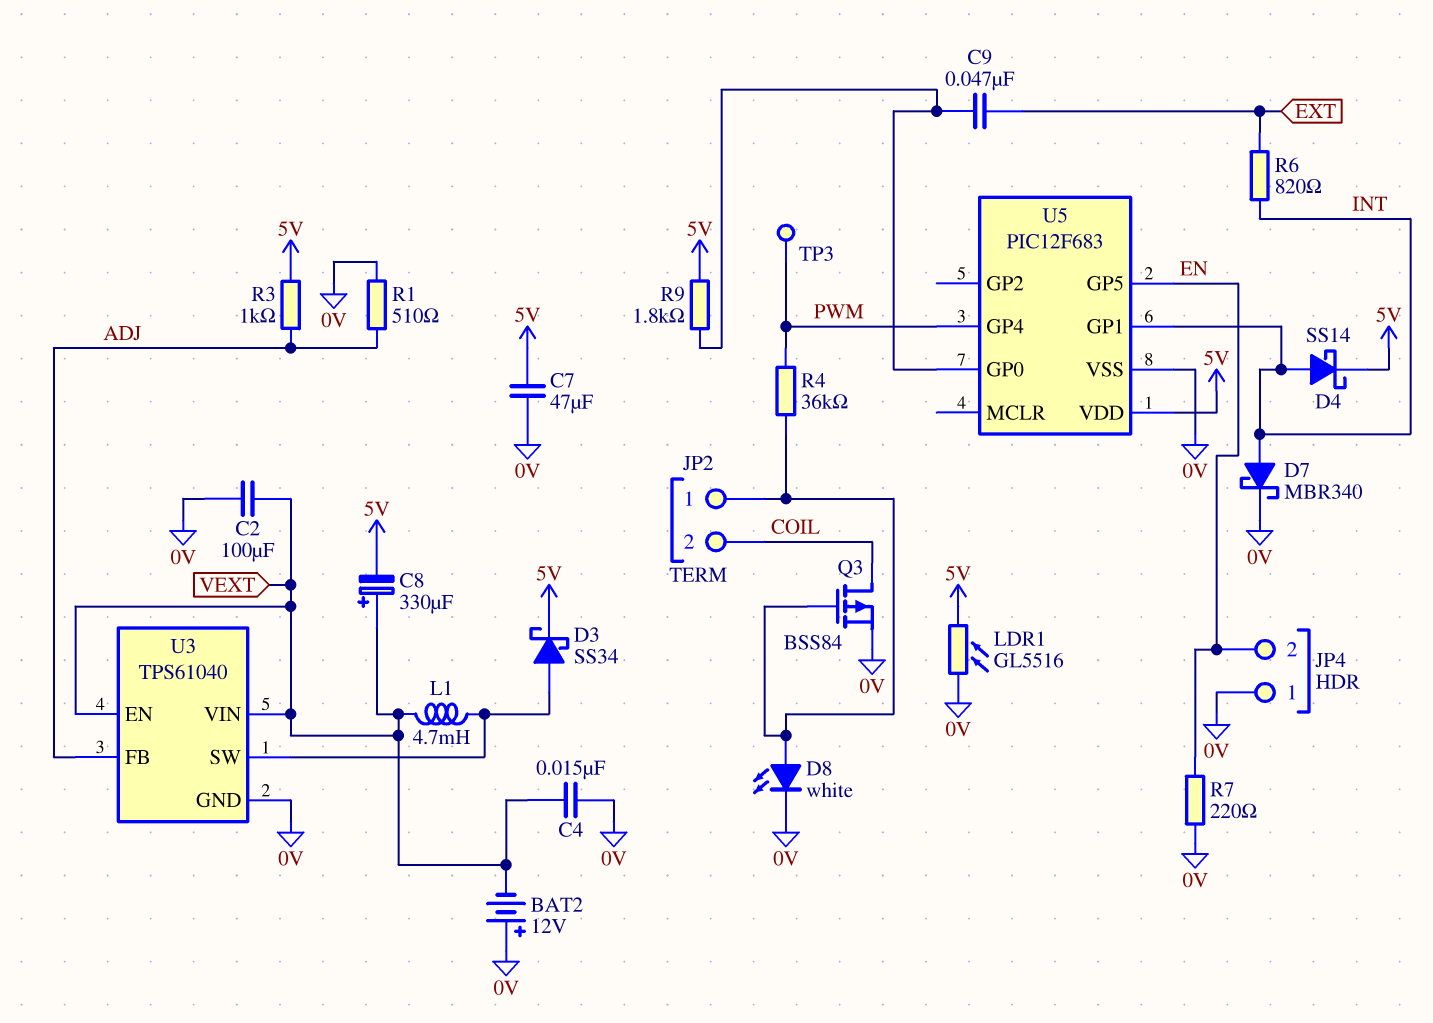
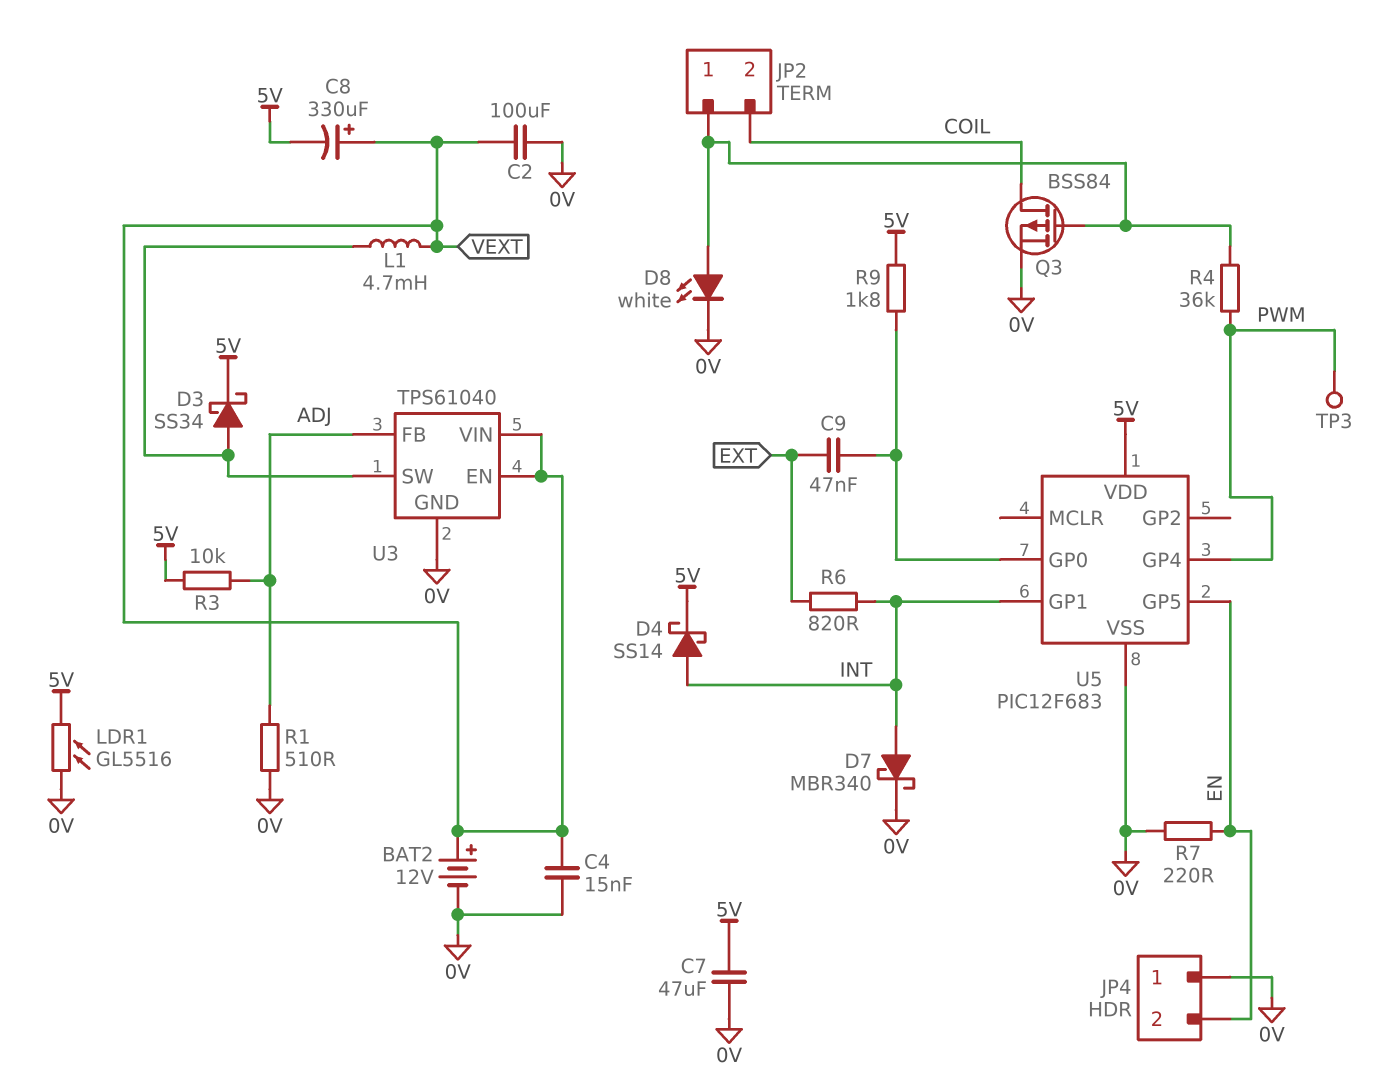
BAT2: 12V (plus 0V, minus VEXT) -> 12V (plus VEXT, minus 0V)
R3: 1k (5V, ADJ) -> 10k (5V, ADJ)

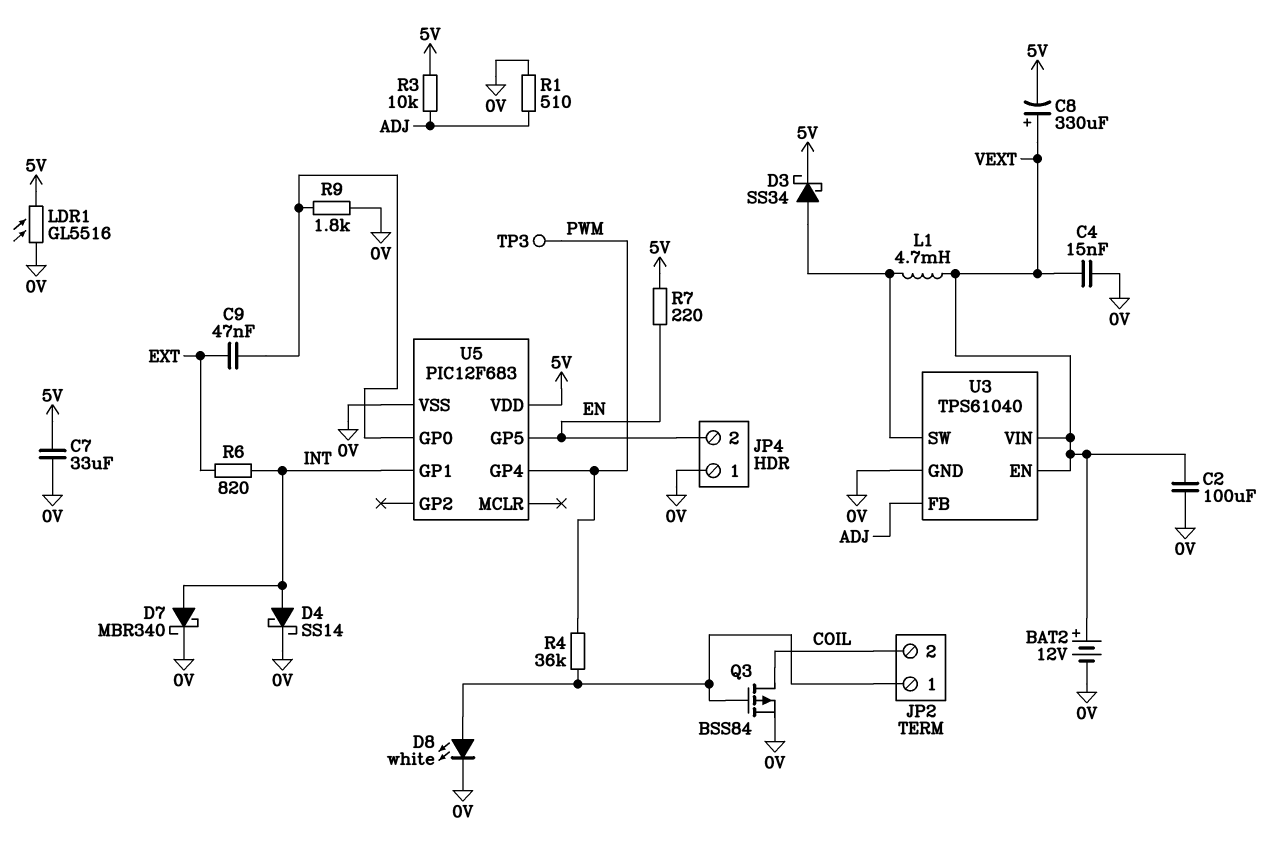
C7: 47uF (0V, 5V) -> 33uF (0V, 5V)
D4: schottky SS14 (A INT, K 5V) -> schottky SS14 (A INT, K 0V)
R7: 220 (0V, EN) -> 220 (5V, EN)
R9: 1.8k (5V, U5/GP0) -> 1.8k (0V, U5/GP0)

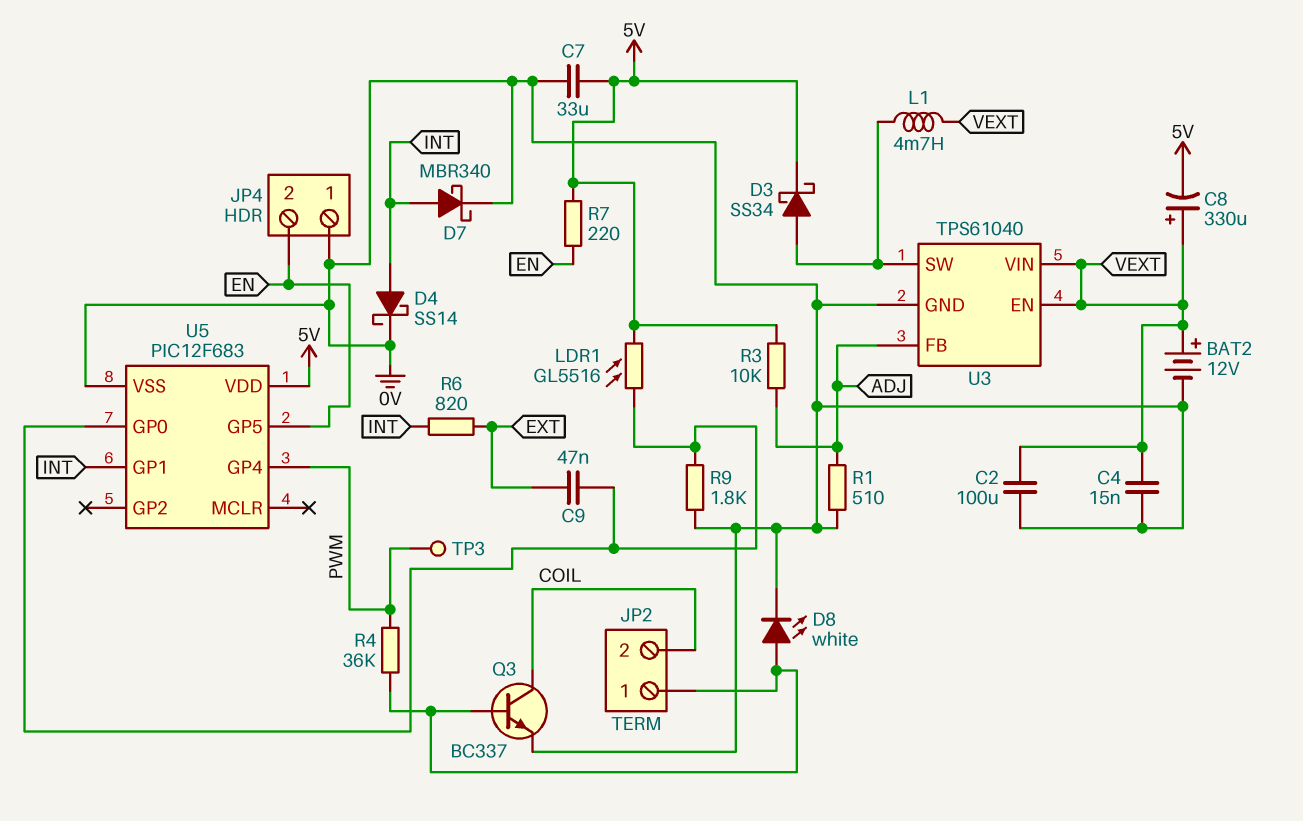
LDR1: GL5516 (0V, 5V) -> GL5516 (5V, U5/GP0)
Q3: PMOS BSS84 (G JP2/1, D COIL, S 0V) -> NPN BC337 (B JP2/1, C COIL, E 0V)

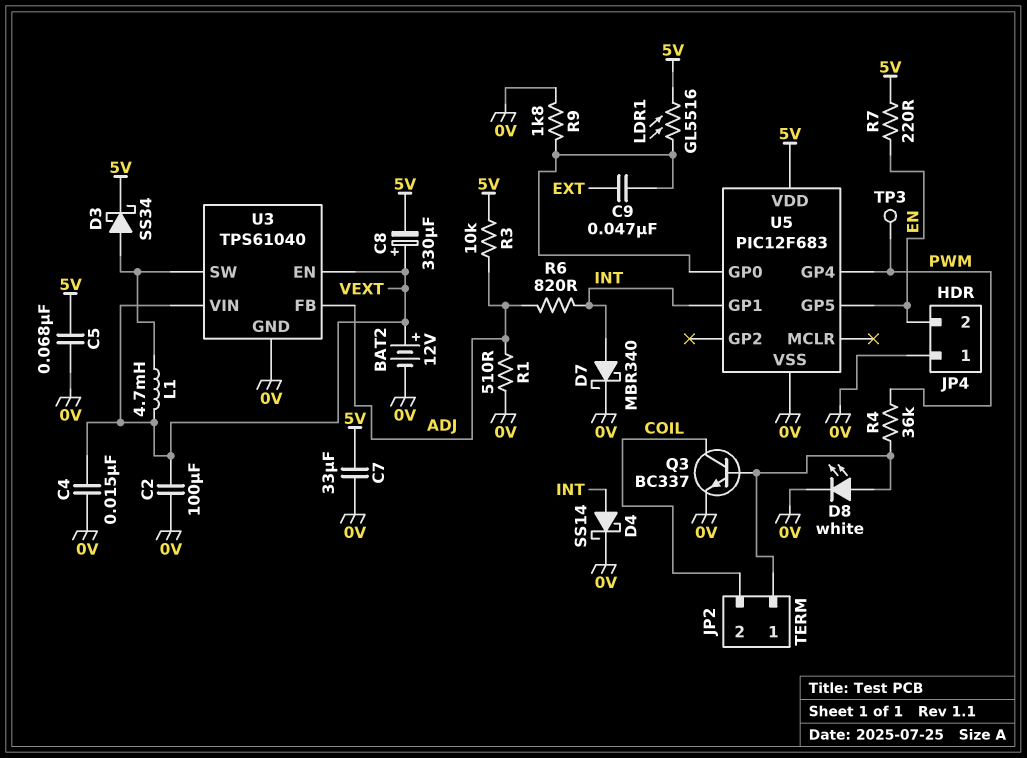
C5: none -> 68nF (0V, 5V)
R6: 820 (EXT, INT) -> 820 (ADJ, INT)

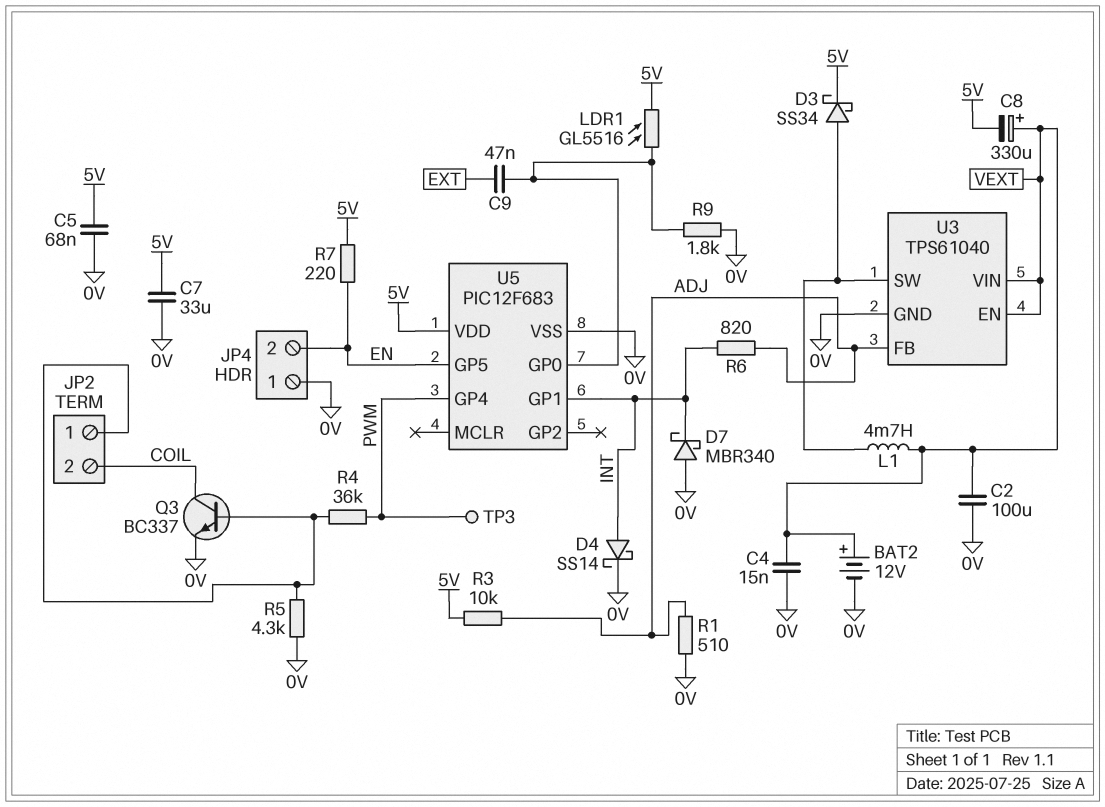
D7: schottky MBR340 (A INT, K 0V) -> schottky MBR340 (A 0V, K INT)
D8: LED white (A JP2/1, K 0V) -> none
R5: none -> 4.3k (0V, JP2/1)

